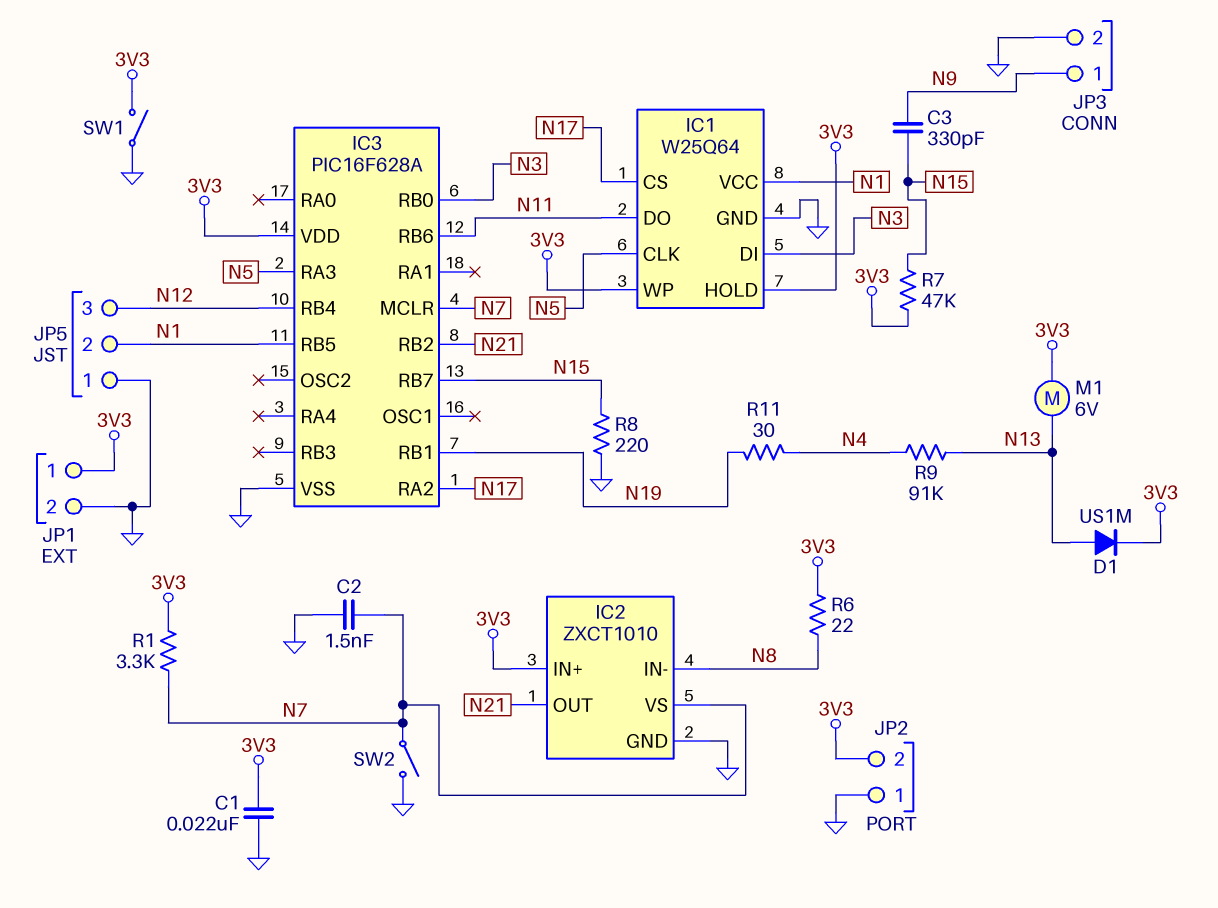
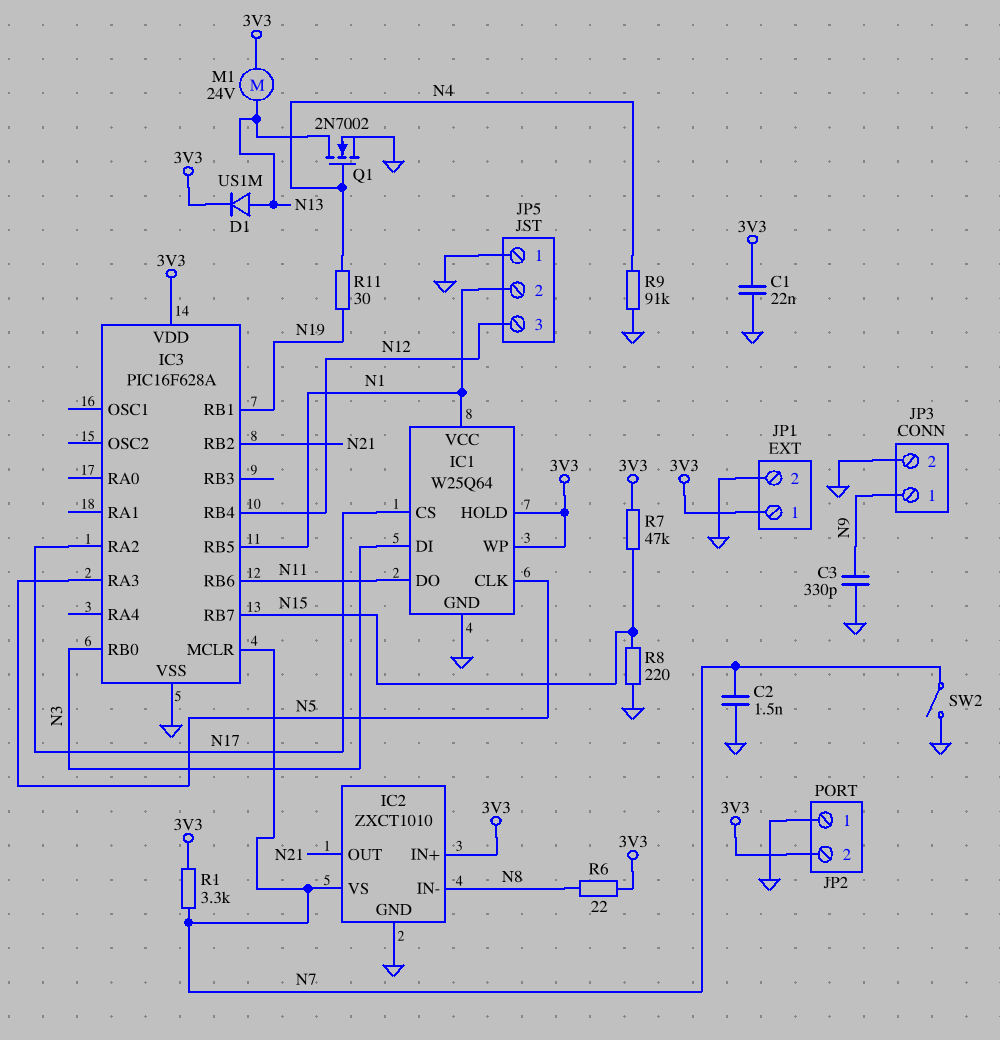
C3: 330pF (N9, N15) -> 330pF (GND, N9)
M1: motor 6V (3V3, N13) -> motor 24V (3V3, N13)
Q1: none -> NMOS 2N7002 (G N4, D N13, S GND)
R9: 91k (N4, N13) -> 91k (GND, N4)
SW1: switch (3V3, GND) -> none

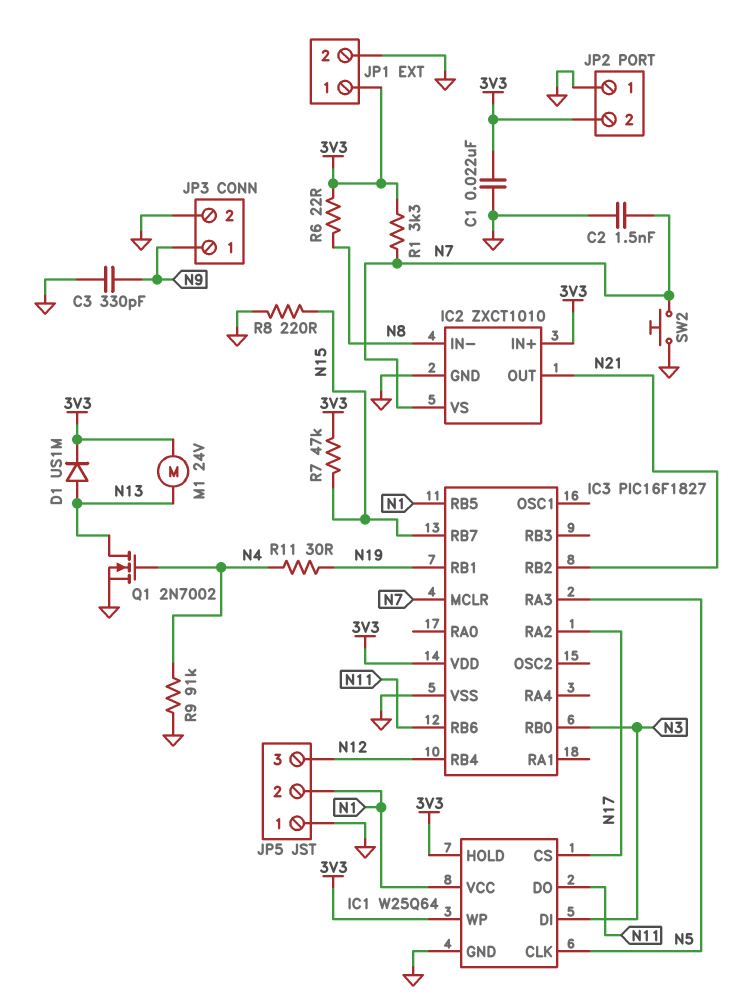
IC3: PIC16F628A -> PIC16F1827
SW2: switch (GND, N7) -> button (GND, N7)

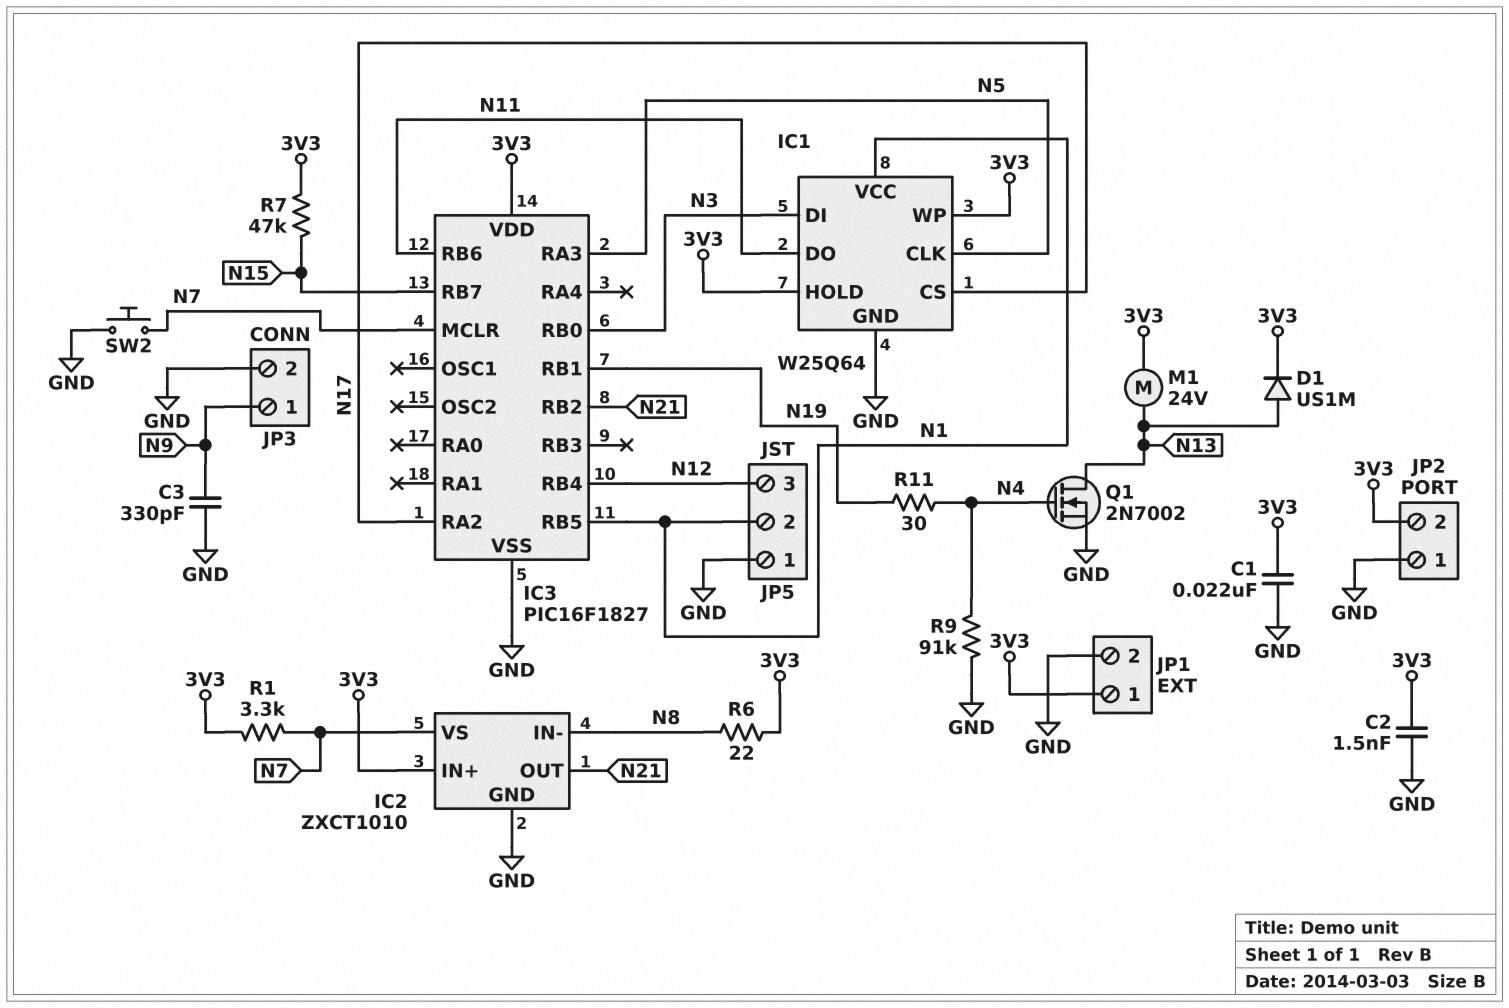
C2: 1.5nF (GND, N7) -> 1.5nF (3V3, GND)
R8: 220 (GND, N15) -> none

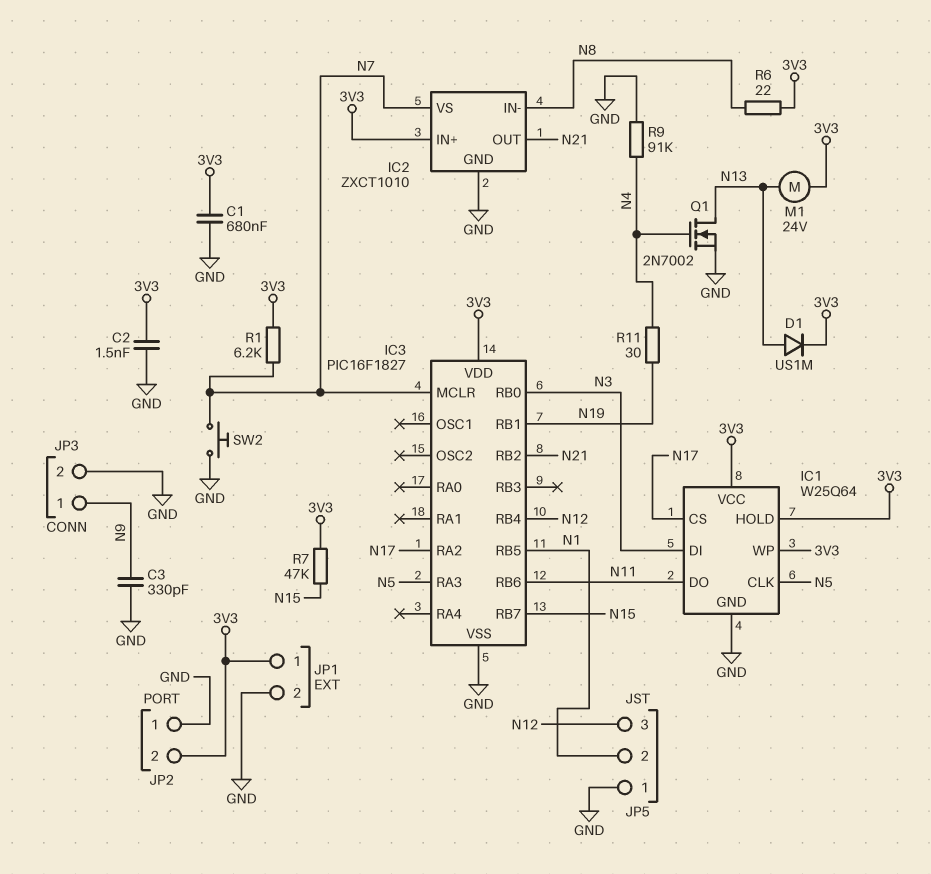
C1: 22nF (3V3, GND) -> 680nF (3V3, GND)
IC1 pin VCC: N1 -> 3V3
R1: 3.3k (3V3, N7) -> 6.2k (3V3, N7)

